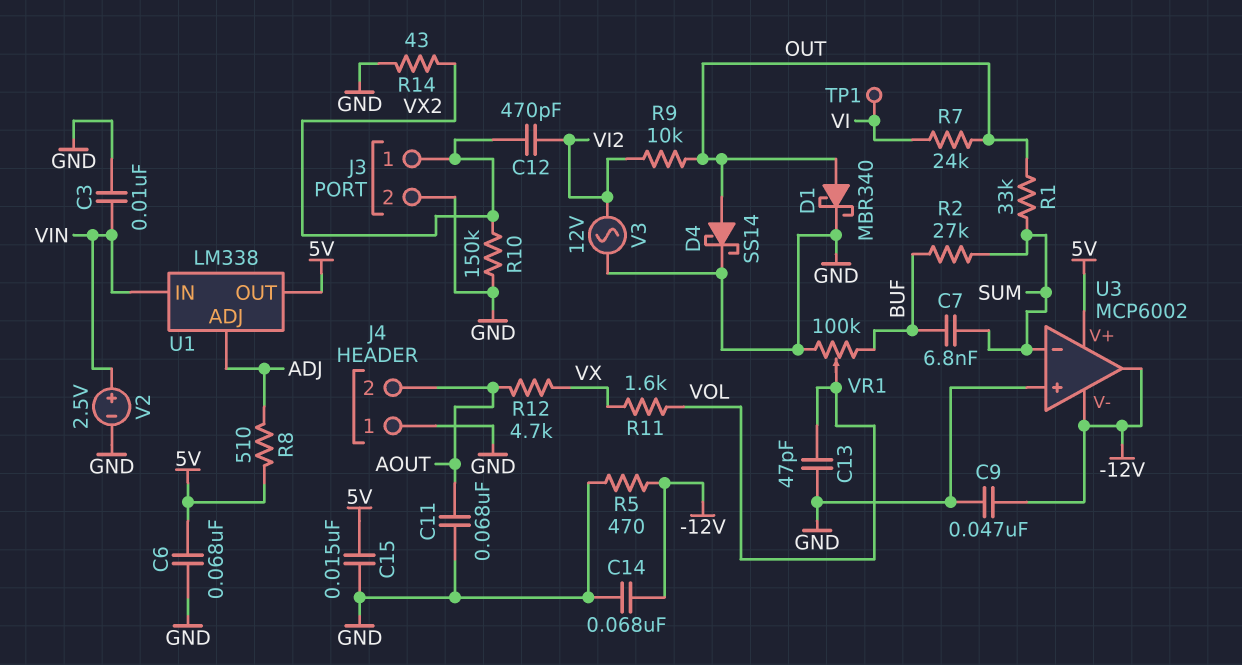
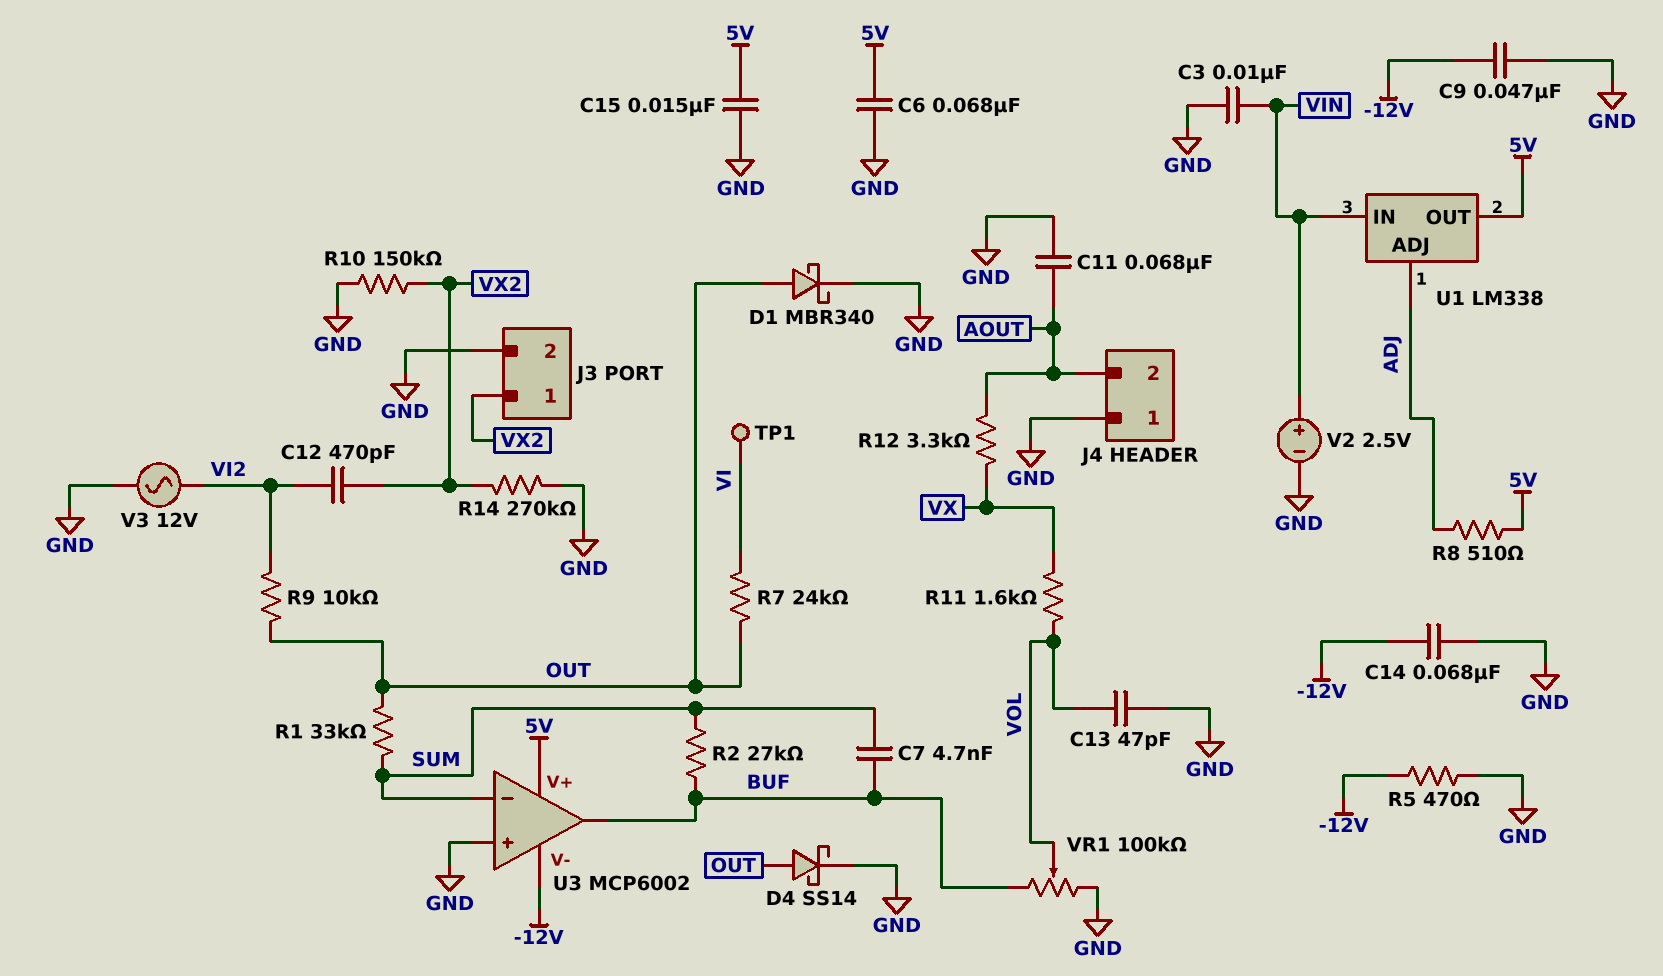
C7: 6.8nF (BUF, SUM) -> 4.7nF (BUF, SUM)
R12: 4.7k (AOUT, VX) -> 3.3k (AOUT, VX)
R14: 43 (GND, VX2) -> 270k (GND, VX2)
U3 pin out: -12V -> BUF

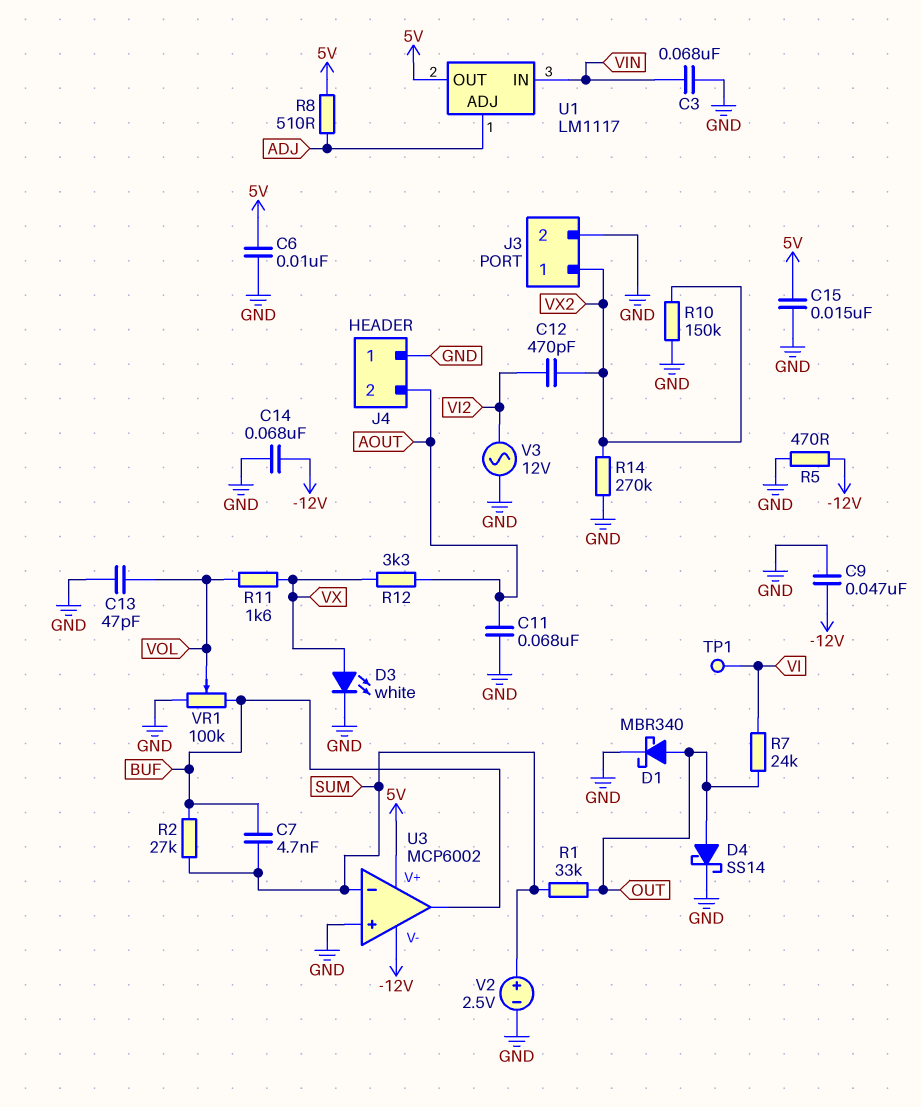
C3: 10nF (GND, VIN) -> 68nF (GND, VIN)
C6: 68nF (5V, GND) -> 10nF (5V, GND)
D3: none -> LED white (A VX, K GND)
R9: 10k (OUT, VI2) -> none
U1: LM338 -> LM1117
V2: 2.5V (plus VIN, minus GND) -> 2.5V (plus SUM, minus GND)

